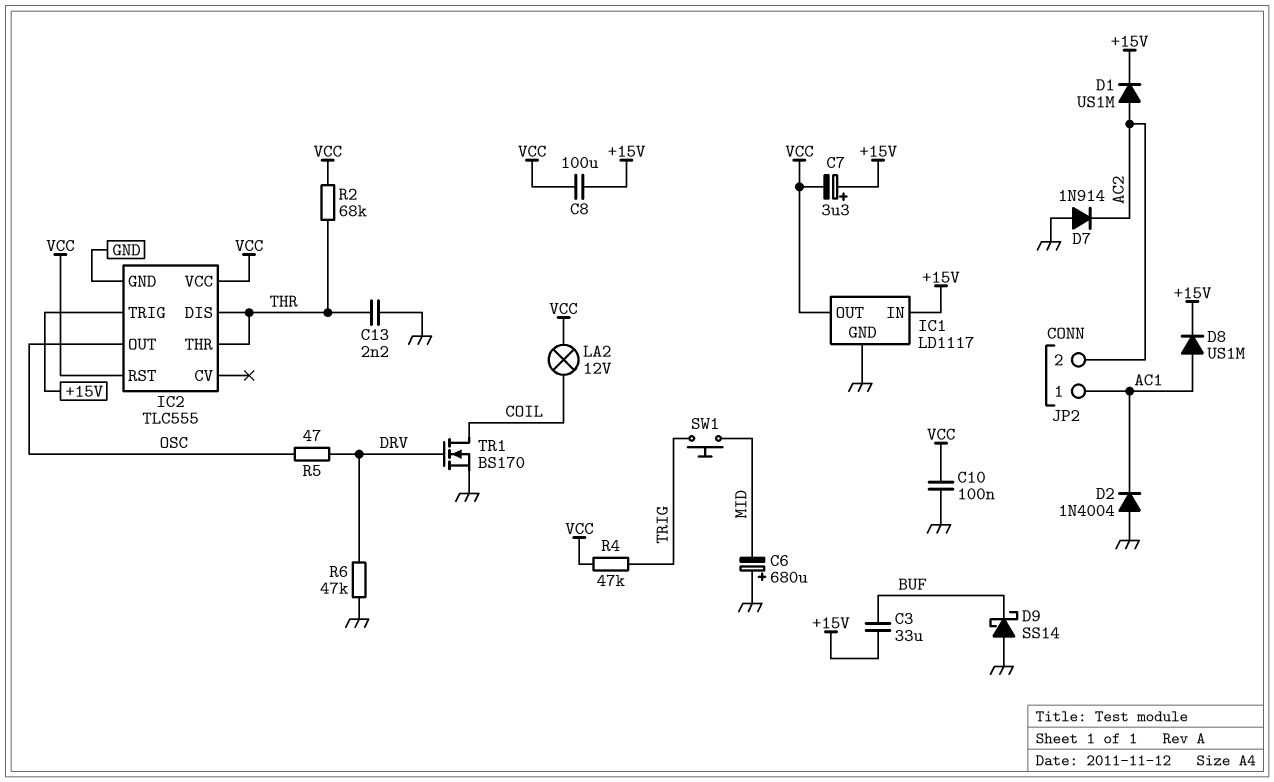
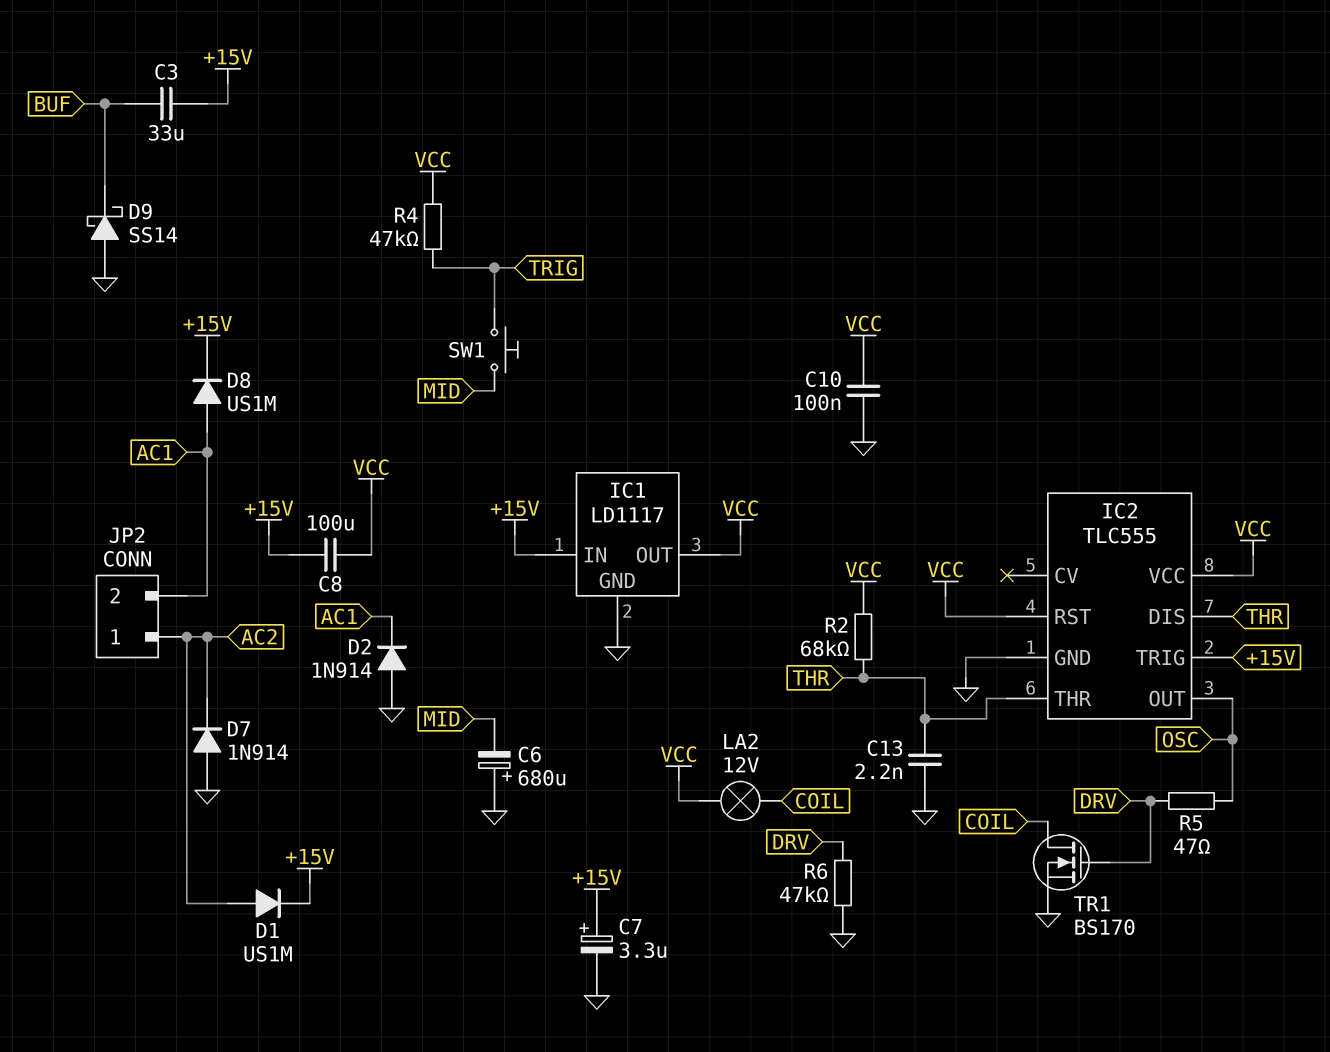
C7: 3.3uF (plus +15V, minus VCC) -> 3.3uF (plus +15V, minus GND)
D2: diode 1N4004 (A GND, K AC1) -> diode 1N914 (A GND, K AC1)
JP2 pin 1: AC1 -> AC2
JP2 pin 2: AC2 -> AC1

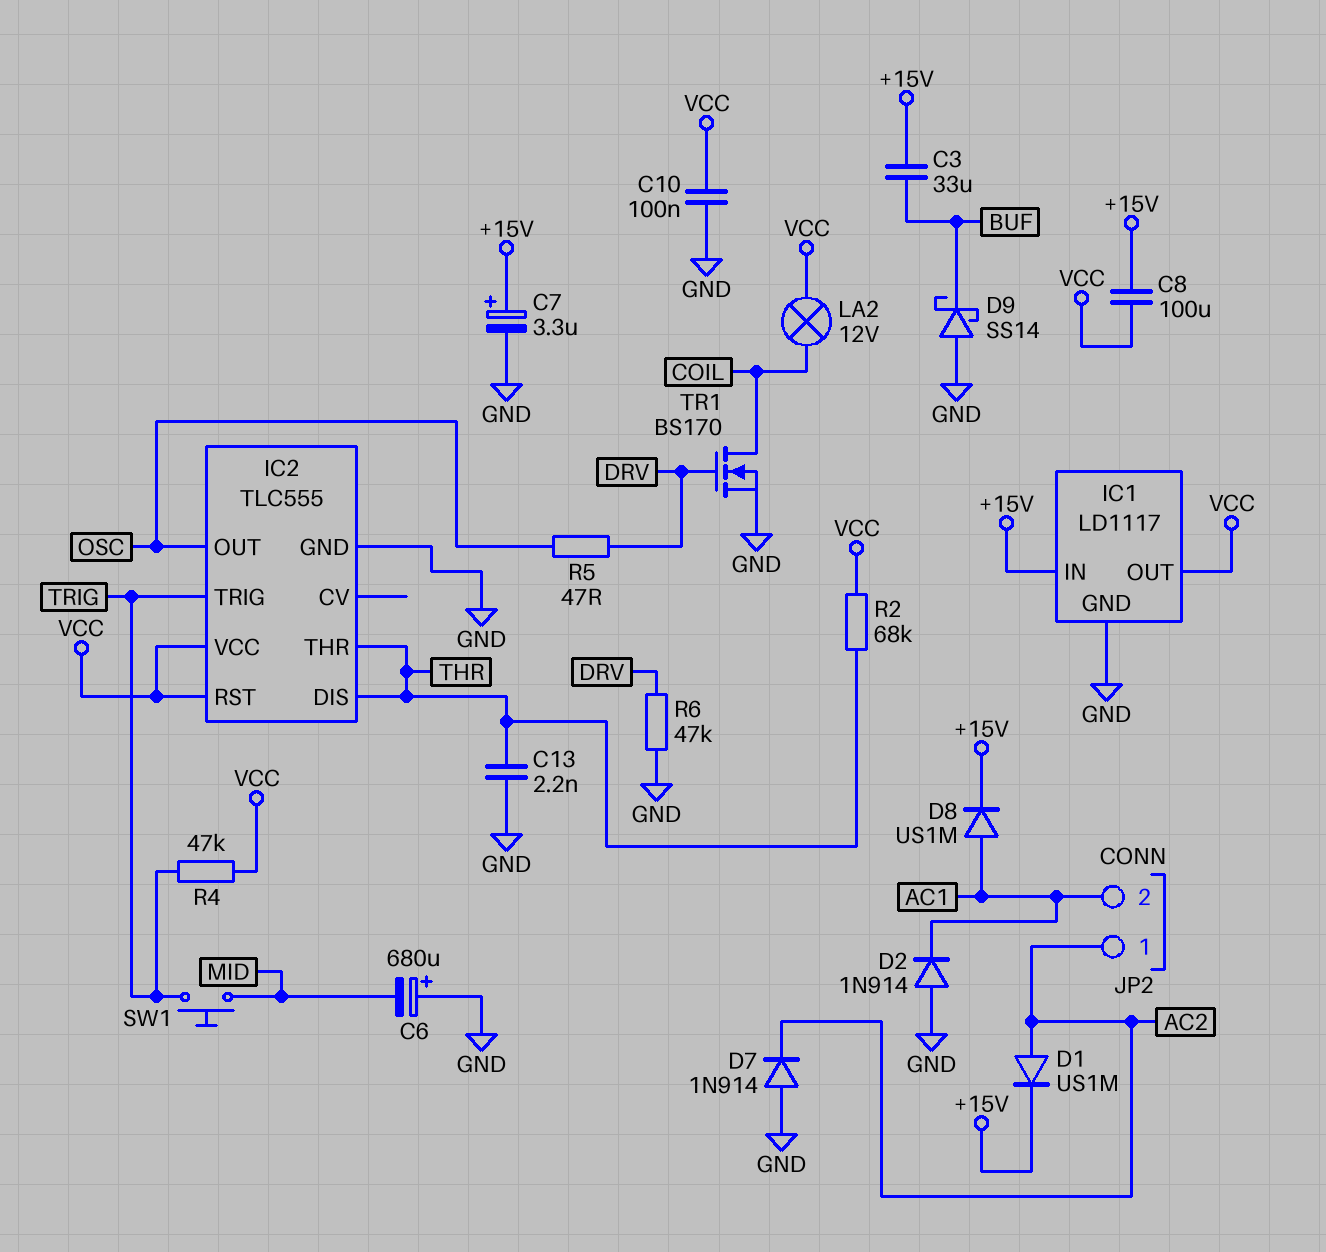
IC2 pin TRIG: +15V -> TRIG

